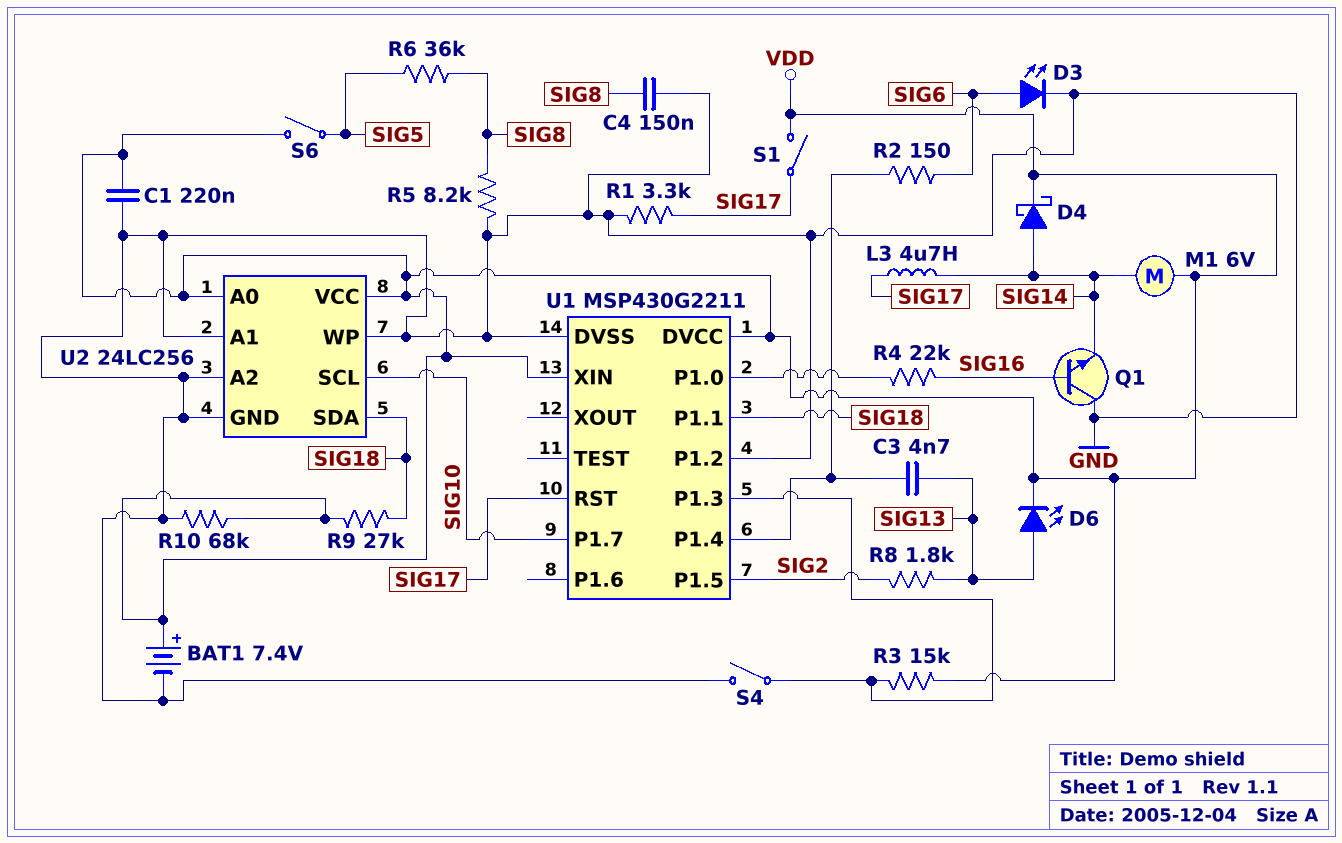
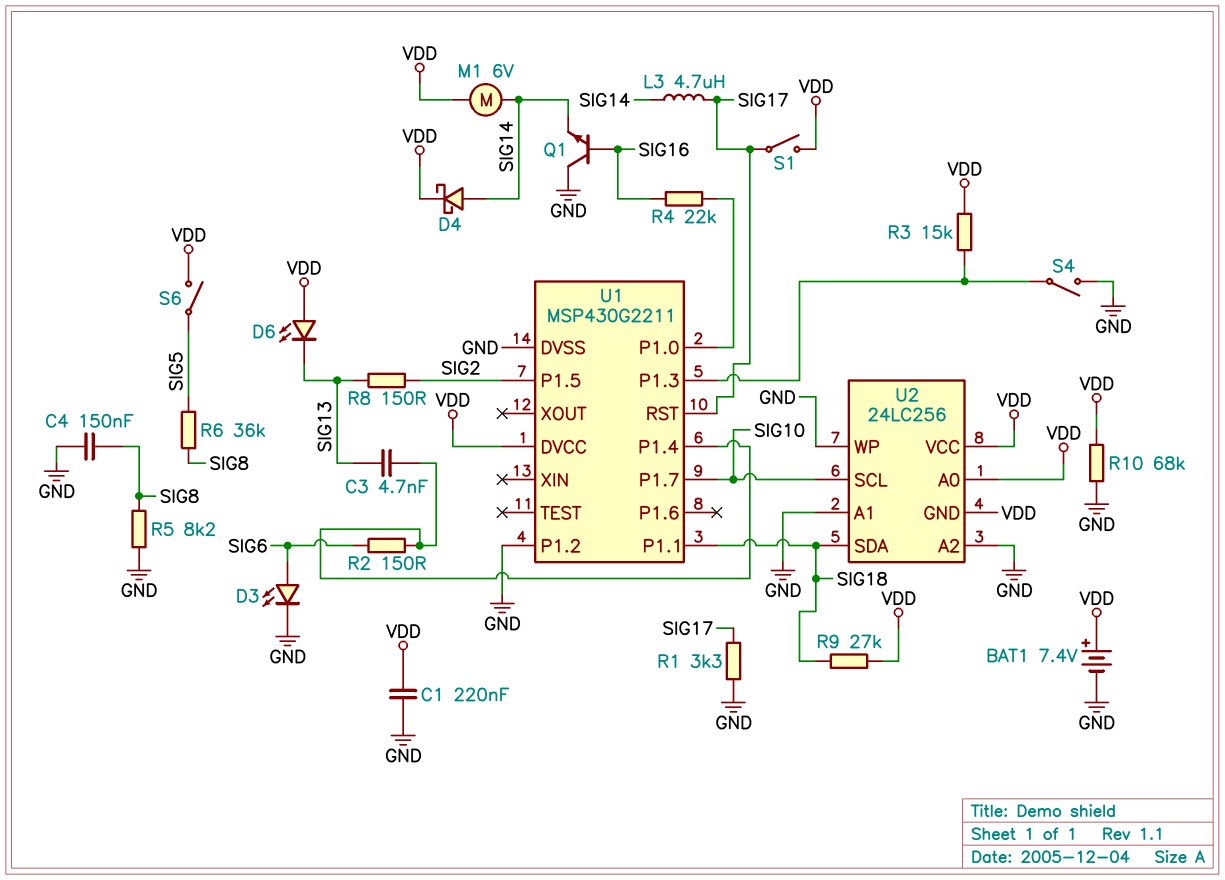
D6: LED (A SIG13, K VDD) -> LED (A VDD, K SIG13)
R8: 1.8k (SIG2, SIG13) -> 150 (SIG2, SIG13)
U1 pin XIN: VDD -> none
U2 pin GND: GND -> VDD

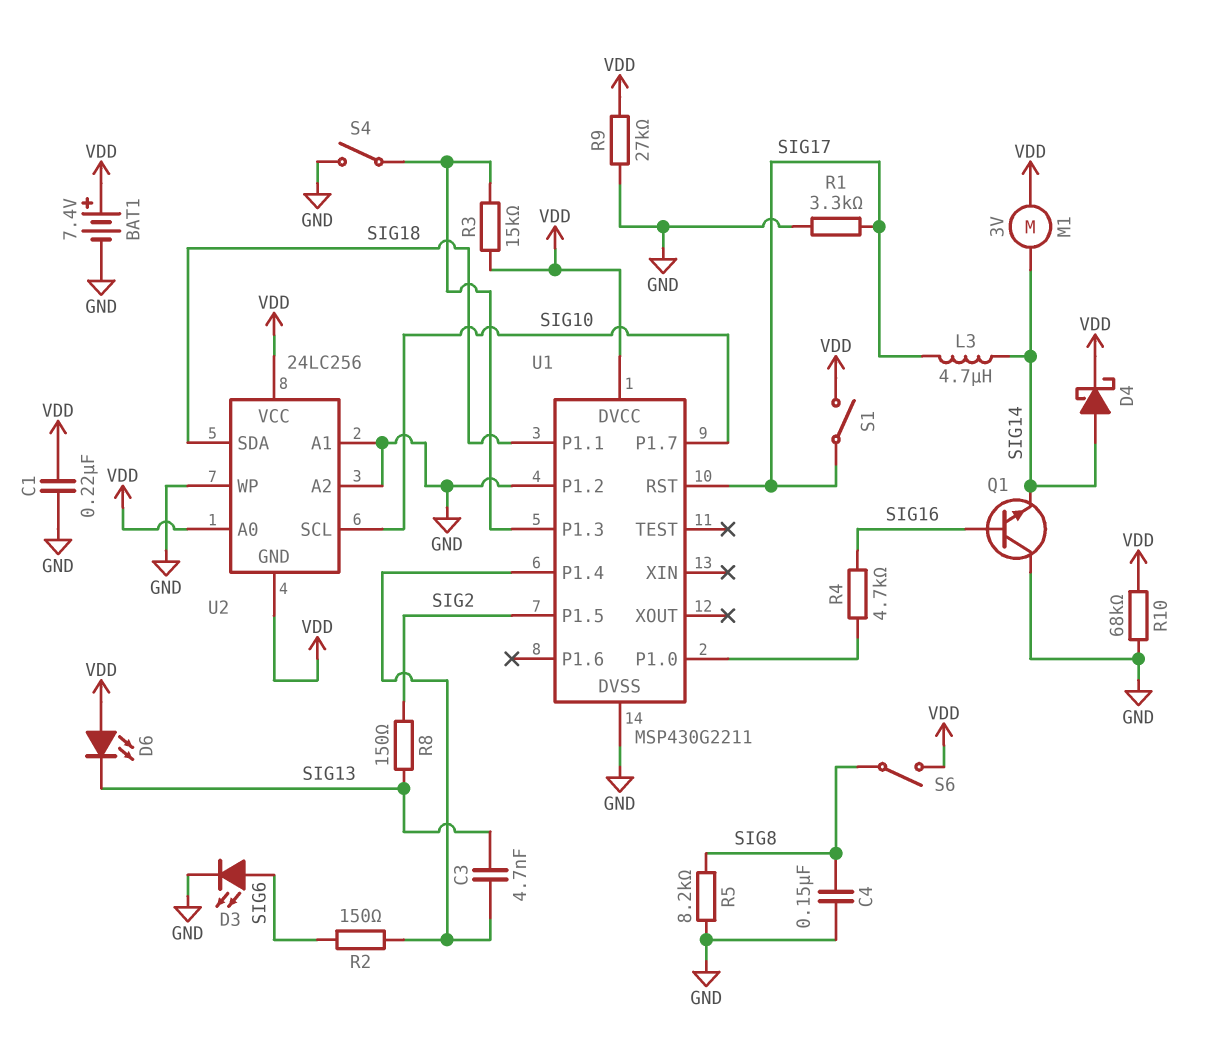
M1: motor 6V (SIG14, VDD) -> motor 3V (SIG14, VDD)
R4: 22k (SIG16, U1/P1.0) -> 4.7k (SIG16, U1/P1.0)
R6: 36k (SIG5, SIG8) -> none
R9: 27k (SIG18, VDD) -> 27k (GND, VDD)
S6: switch (SIG5, VDD) -> switch (SIG8, VDD)

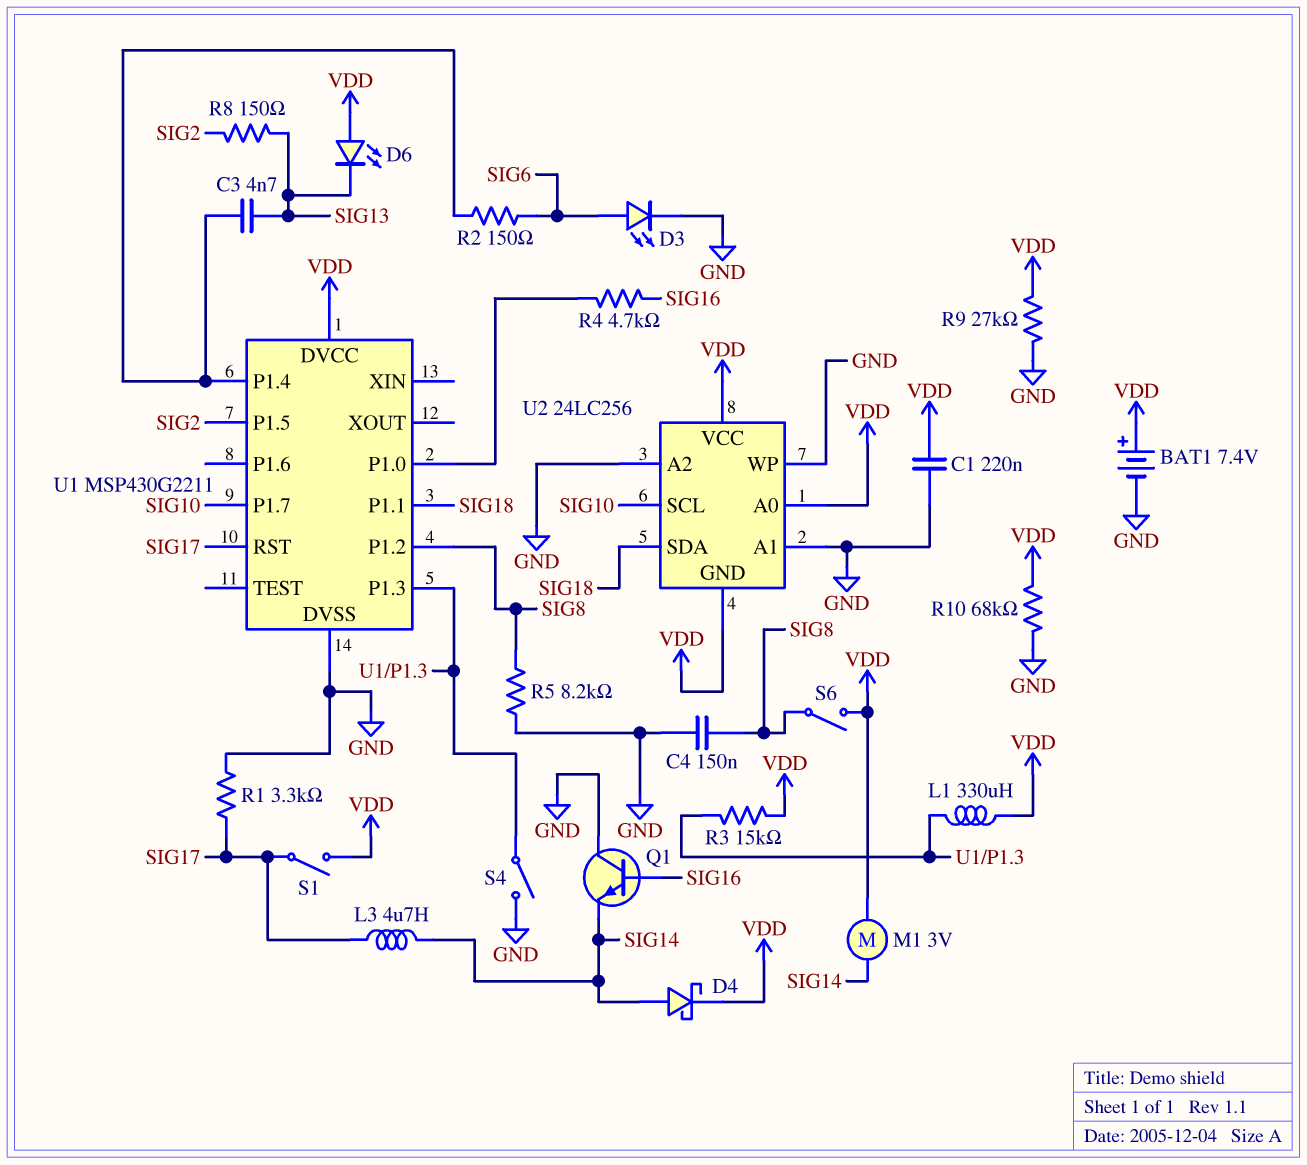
L1: none -> 330uH (U1/P1.3, VDD)
U1 pin P1.2: GND -> SIG8

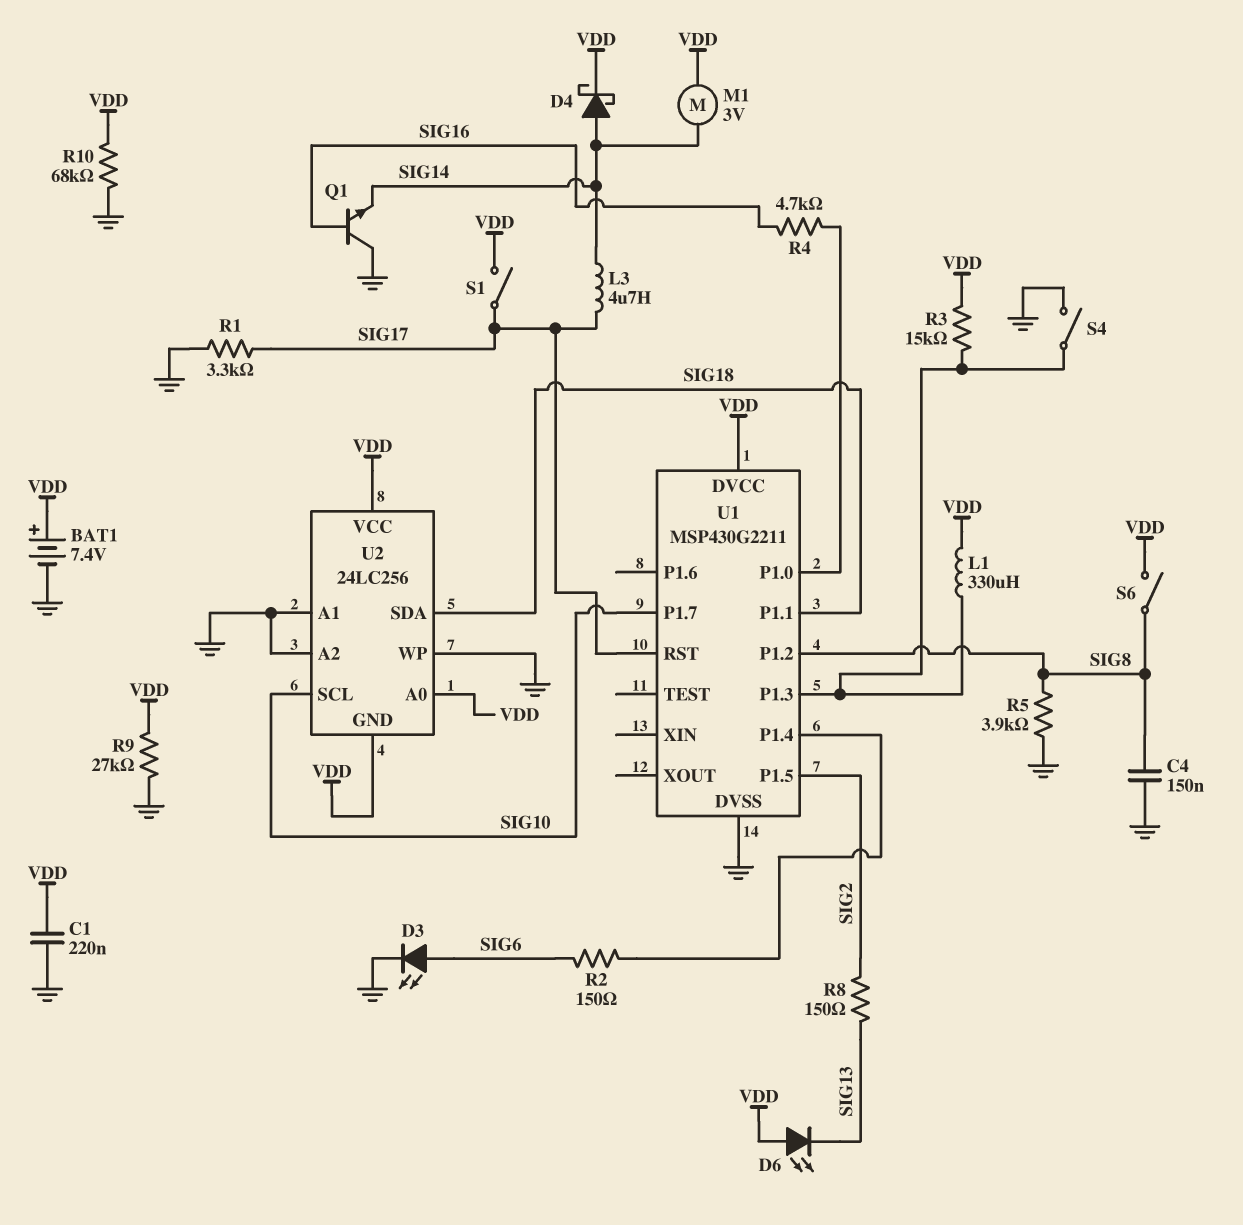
C3: 4.7nF (SIG13, U1/P1.4) -> none
R5: 8.2k (GND, SIG8) -> 3.9k (GND, SIG8)

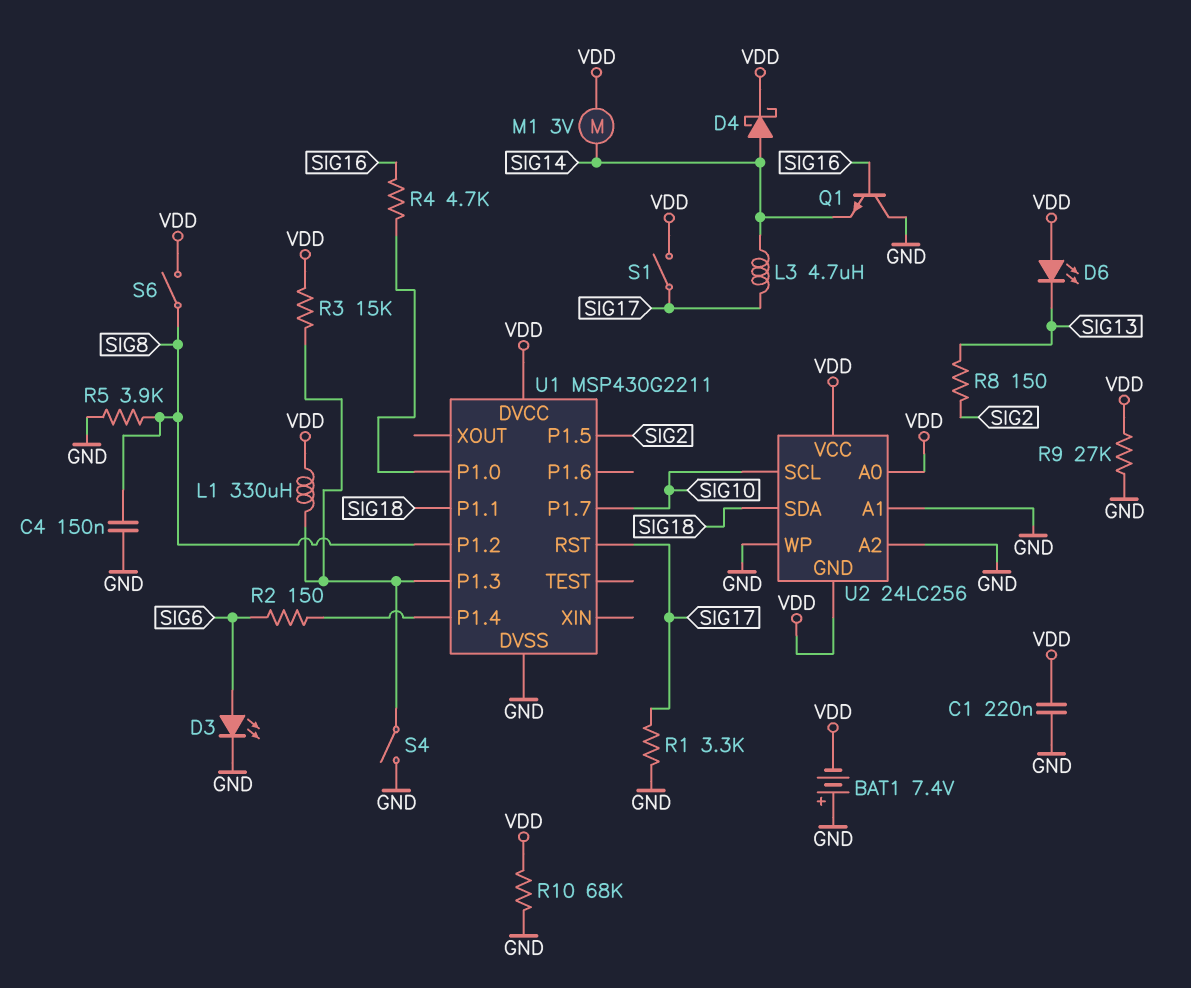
BAT1: 7.4V (plus VDD, minus GND) -> 7.4V (plus GND, minus VDD)

